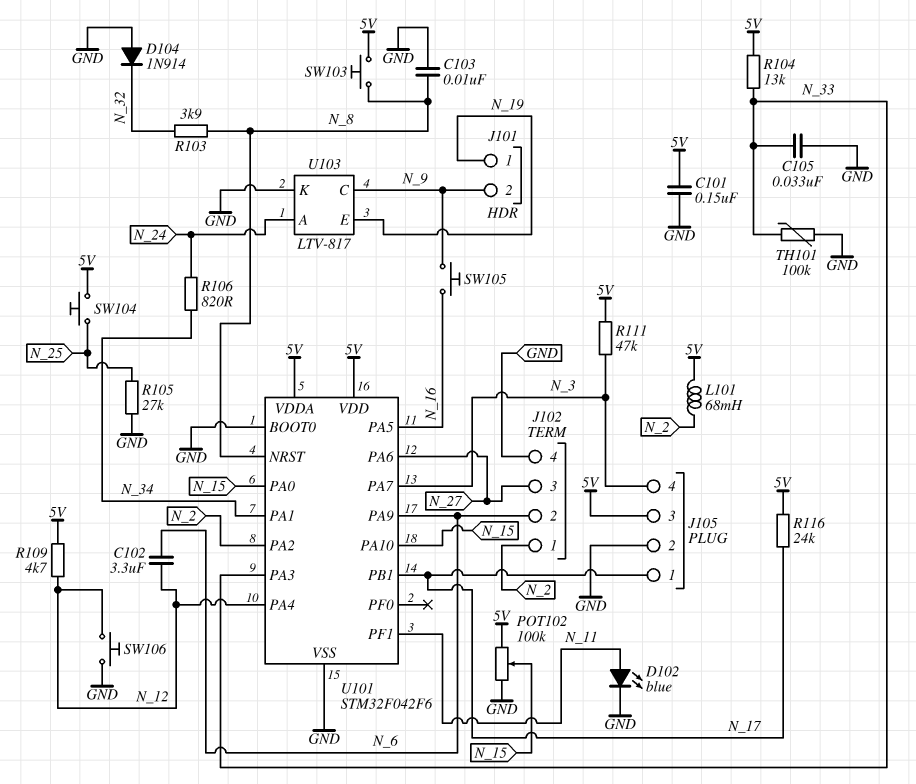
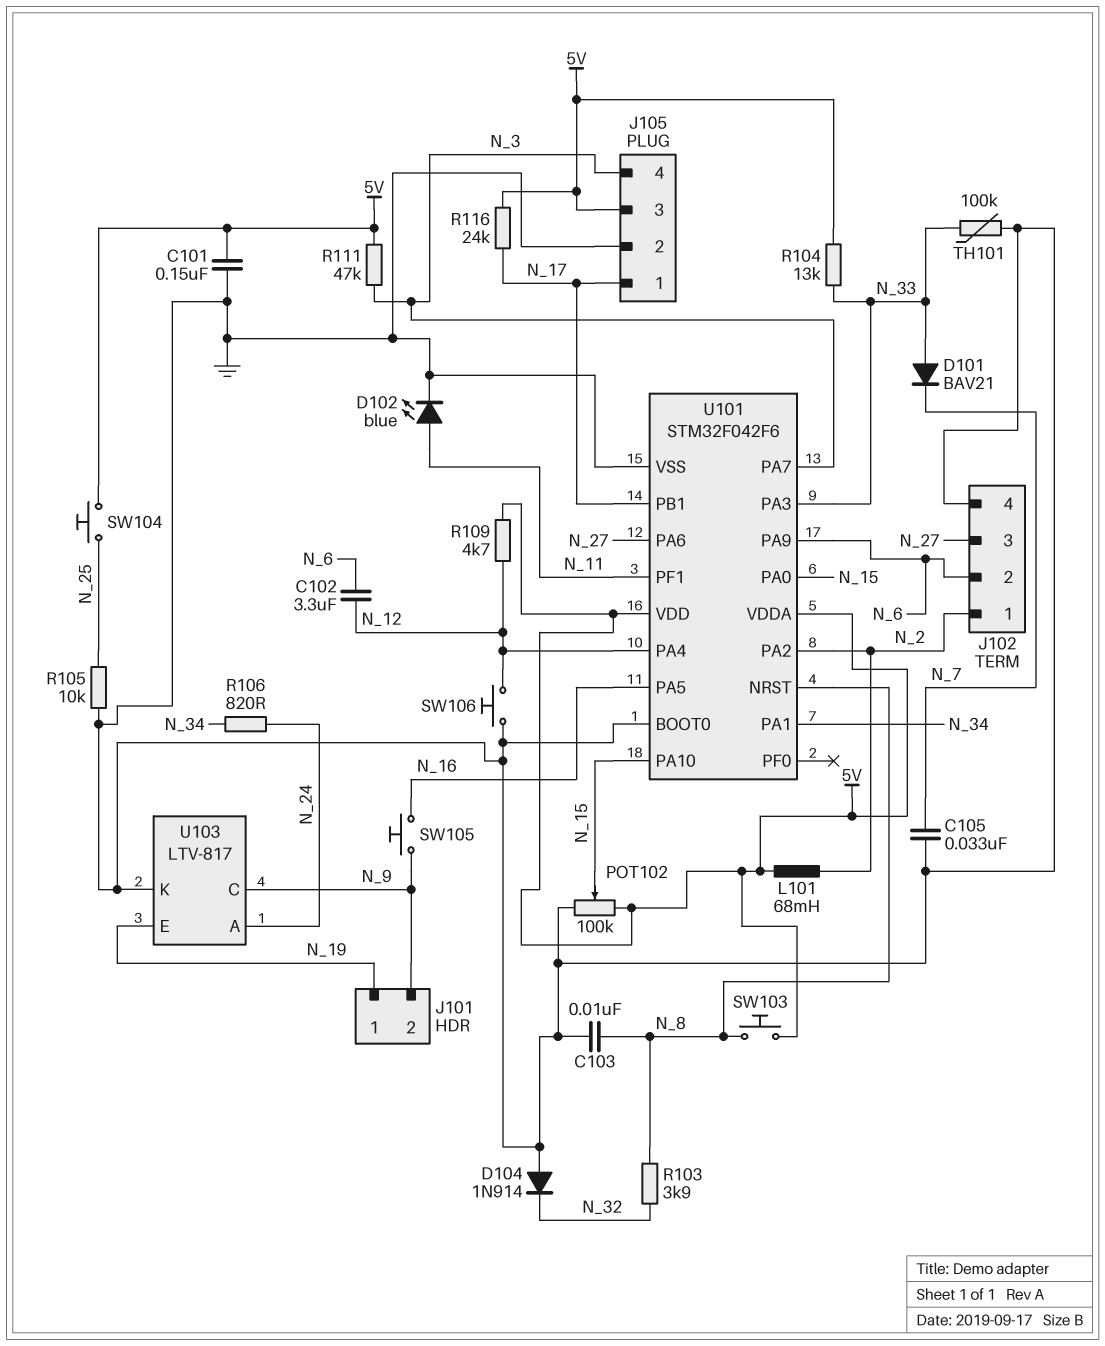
C105: 33nF (GND, N_33) -> 33nF (GND, N_7)
D101: none -> diode BAV21 (A N_33, K N_7)
R105: 27k (GND, N_25) -> 10k (GND, N_25)

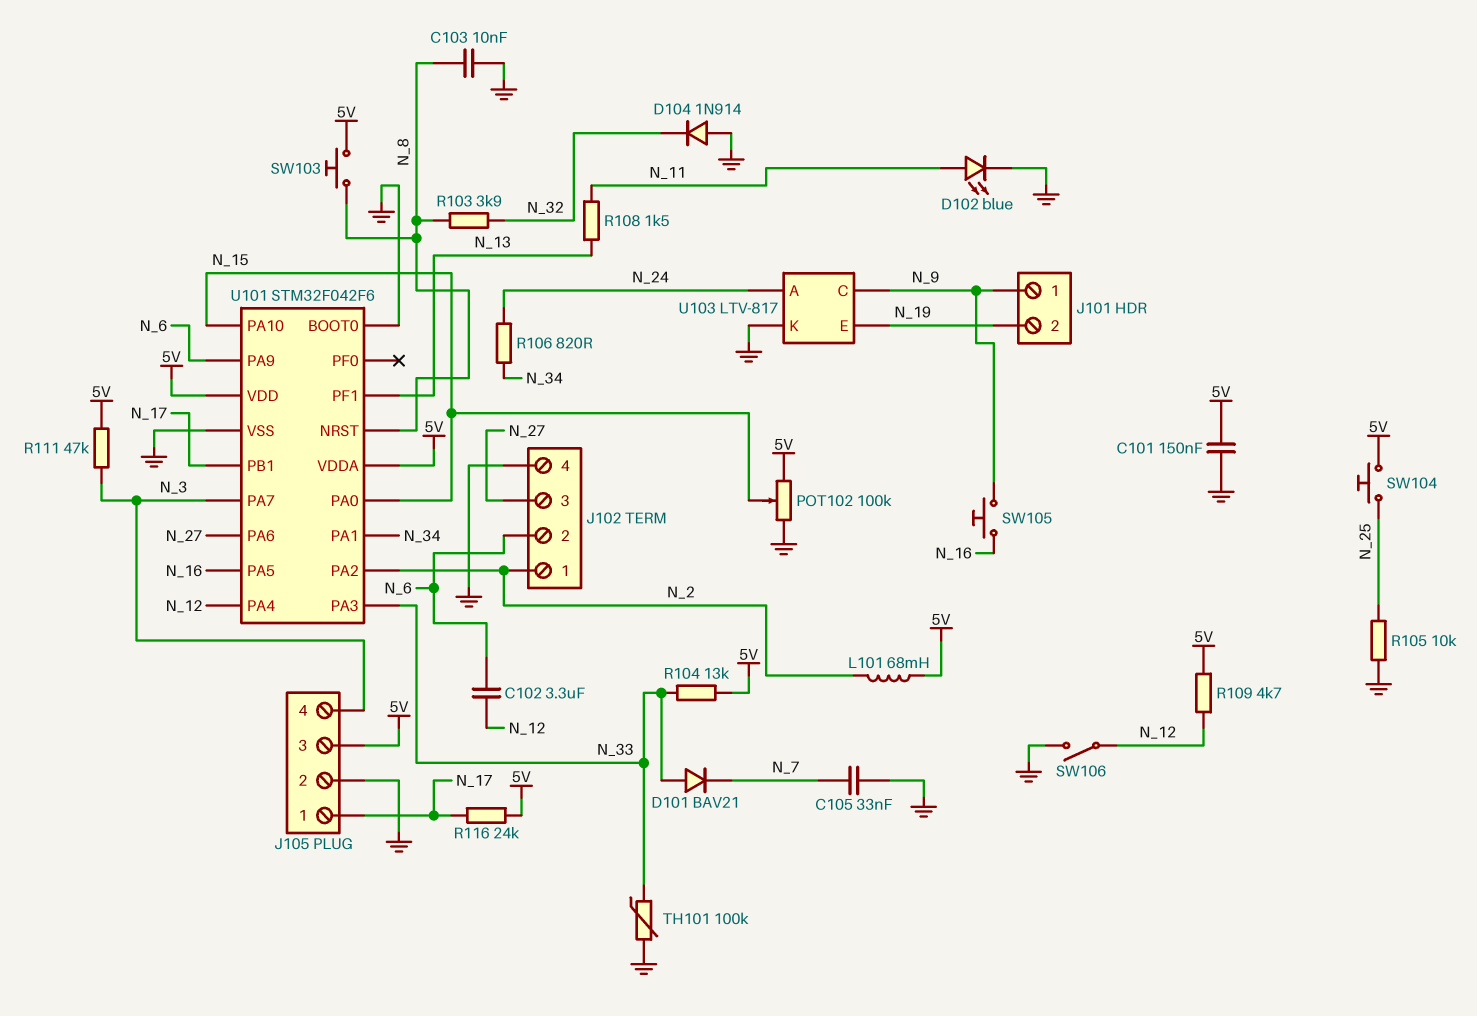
J101 pin 1: N_19 -> N_9
J101 pin 2: N_9 -> N_19
R108: none -> 1.5k (N_11, N_13)
SW106: button (GND, N_12) -> switch (GND, N_12)
U101 pin PF1: N_11 -> N_13

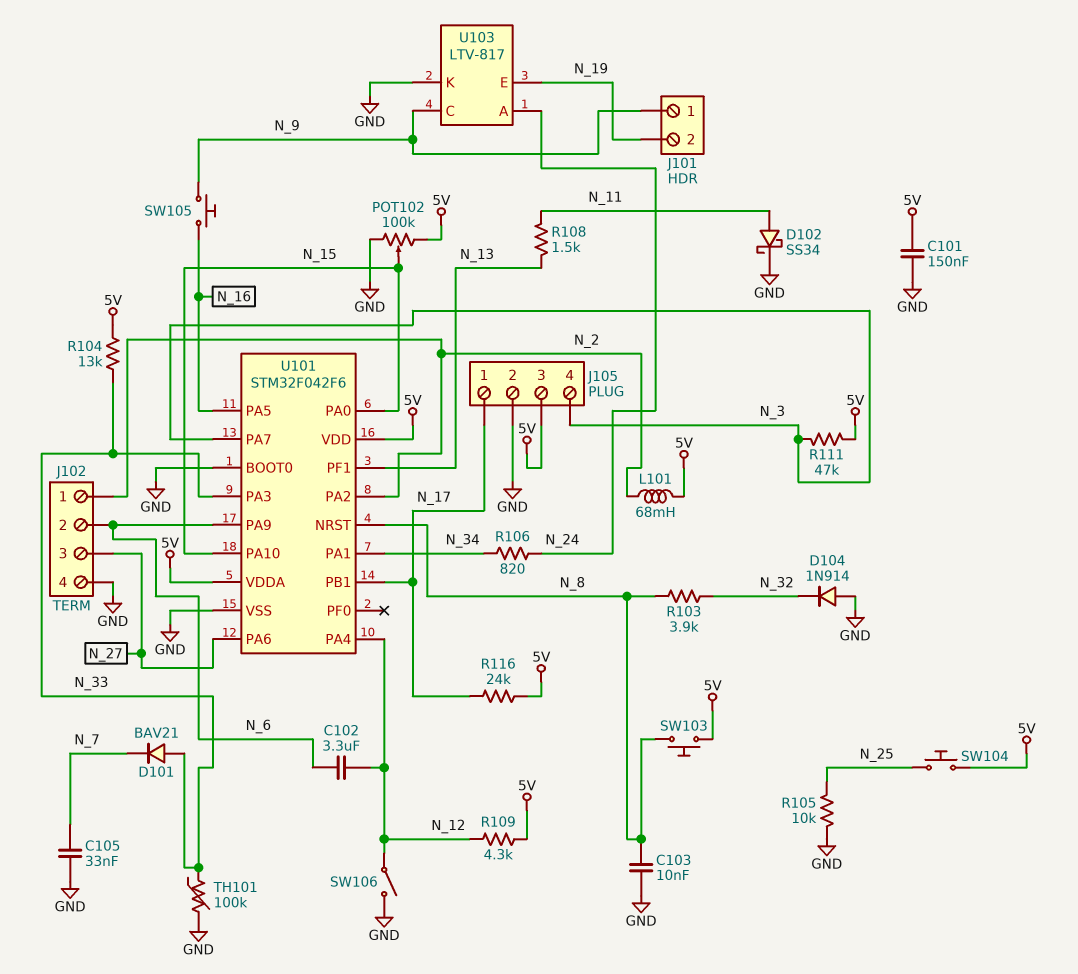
D102: LED blue (A N_11, K GND) -> schottky SS34 (A N_11, K GND)
R109: 4.7k (5V, N_12) -> 4.3k (5V, N_12)

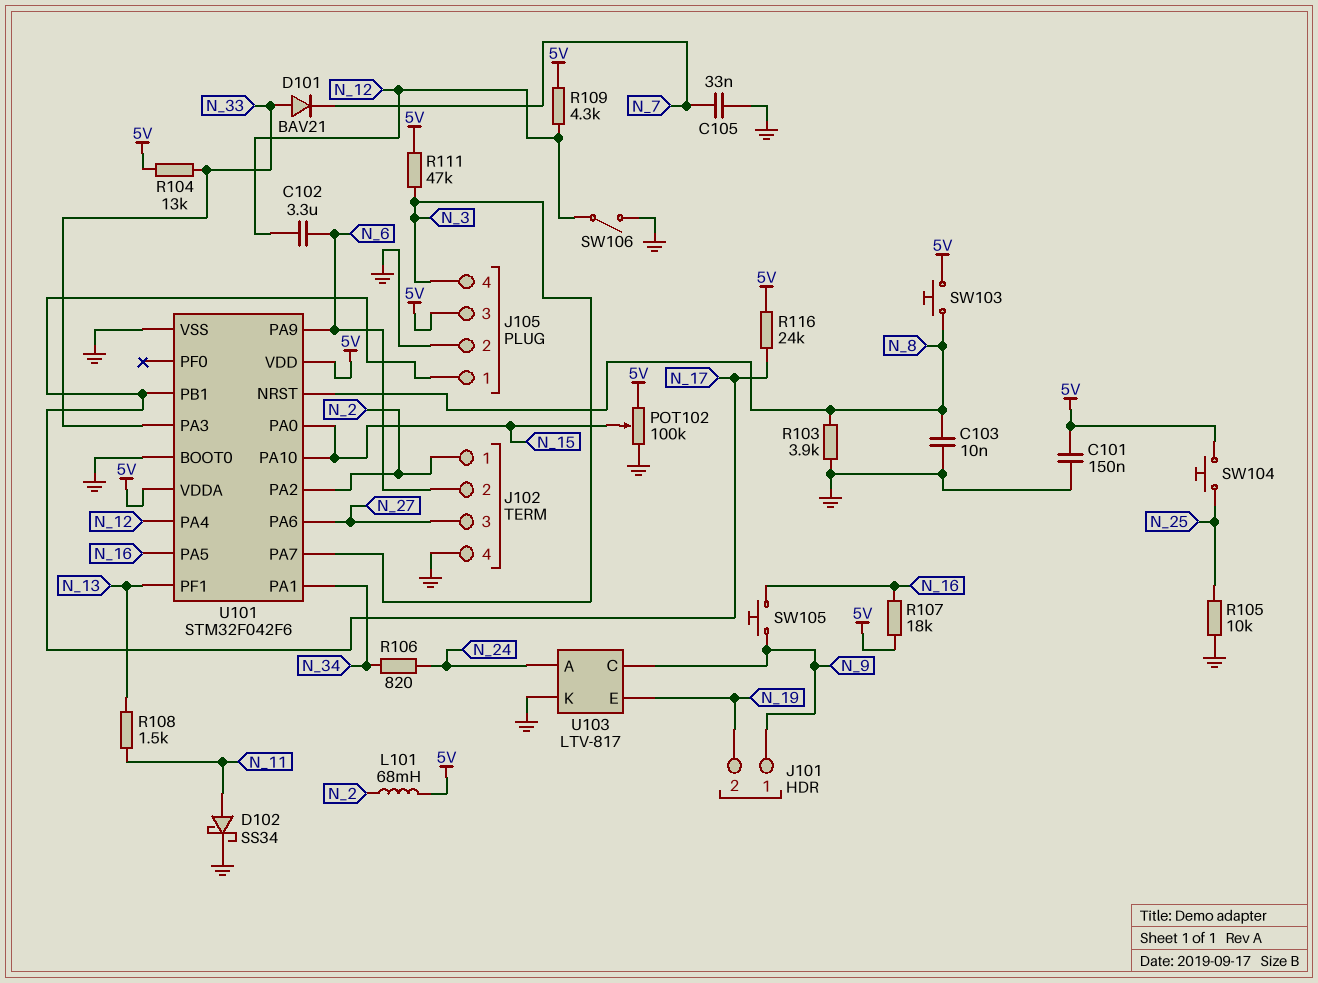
D104: diode 1N914 (A GND, K N_32) -> none
R103: 3.9k (N_8, N_32) -> 3.9k (GND, N_8)
R107: none -> 18k (5V, N_16)
TH101: 100k (GND, N_33) -> none

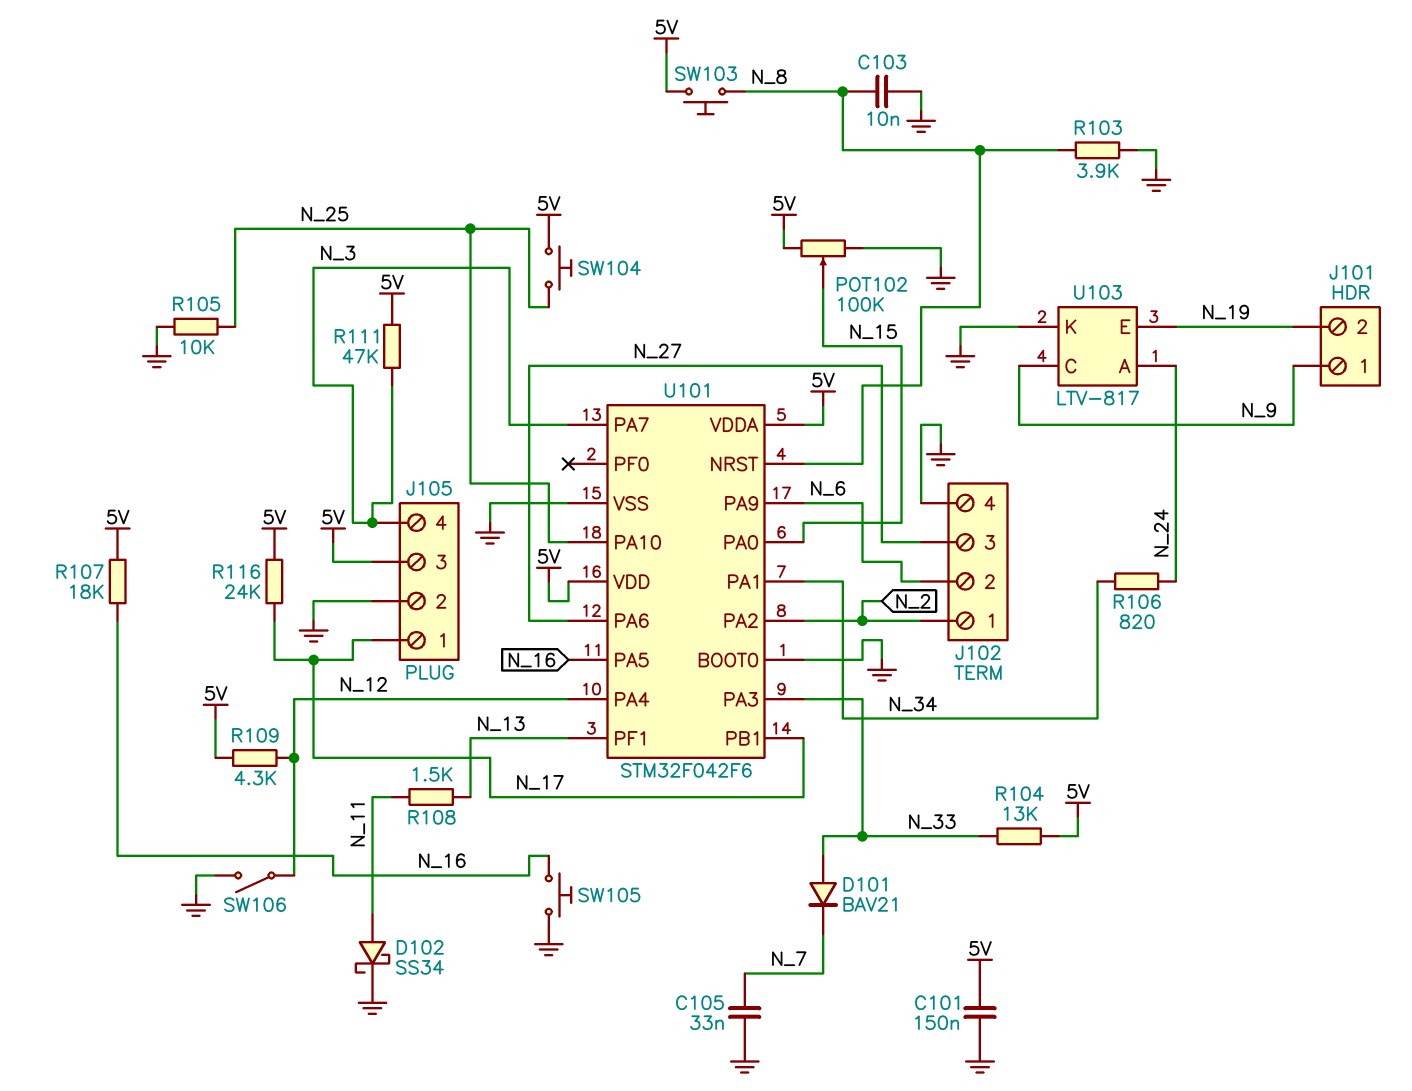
C102: 3.3uF (N_6, N_12) -> none
L101: 68mH (5V, N_2) -> none
SW105: button (N_9, N_16) -> button (GND, N_16)
U101 pin PA10: N_15 -> N_25

